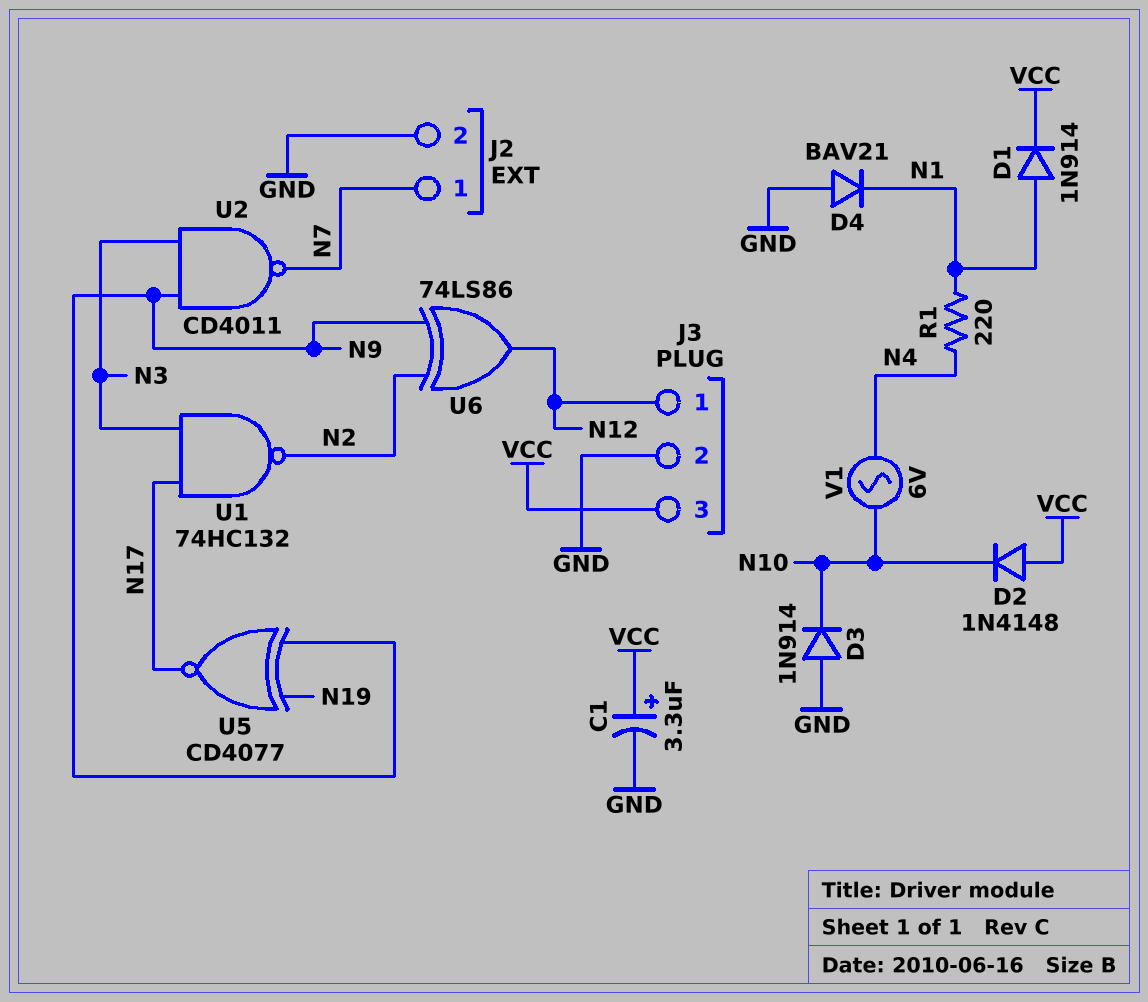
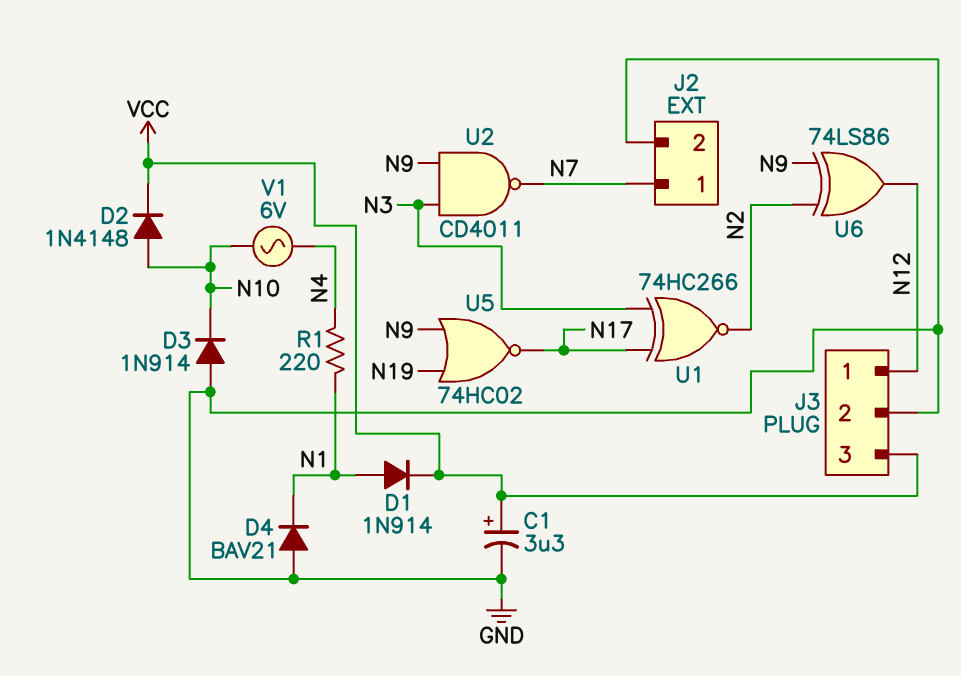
D2: diode 1N4148 (A VCC, K N10) -> diode 1N4148 (A N10, K VCC)
U1: NAND 74HC132 (in N3, in N17, out N2) -> XNOR 74HC266 (in N3, in N17, out N2)
U5: XNOR CD4077 (in N9, in N19, out N17) -> NOR 74HC02 (in N9, in N19, out N17)

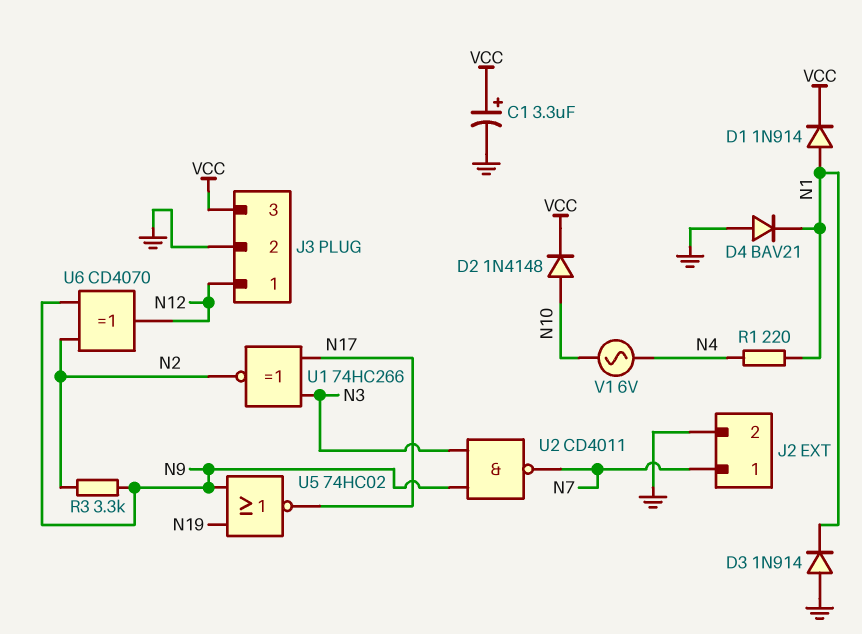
D3: diode 1N914 (A GND, K N10) -> diode 1N914 (A GND, K N1)
R3: none -> 3.3k (N2, N9)
U6: XOR 74LS86 (in N2, in N9, out N12) -> XOR CD4070 (in N2, in N9, out N12)

